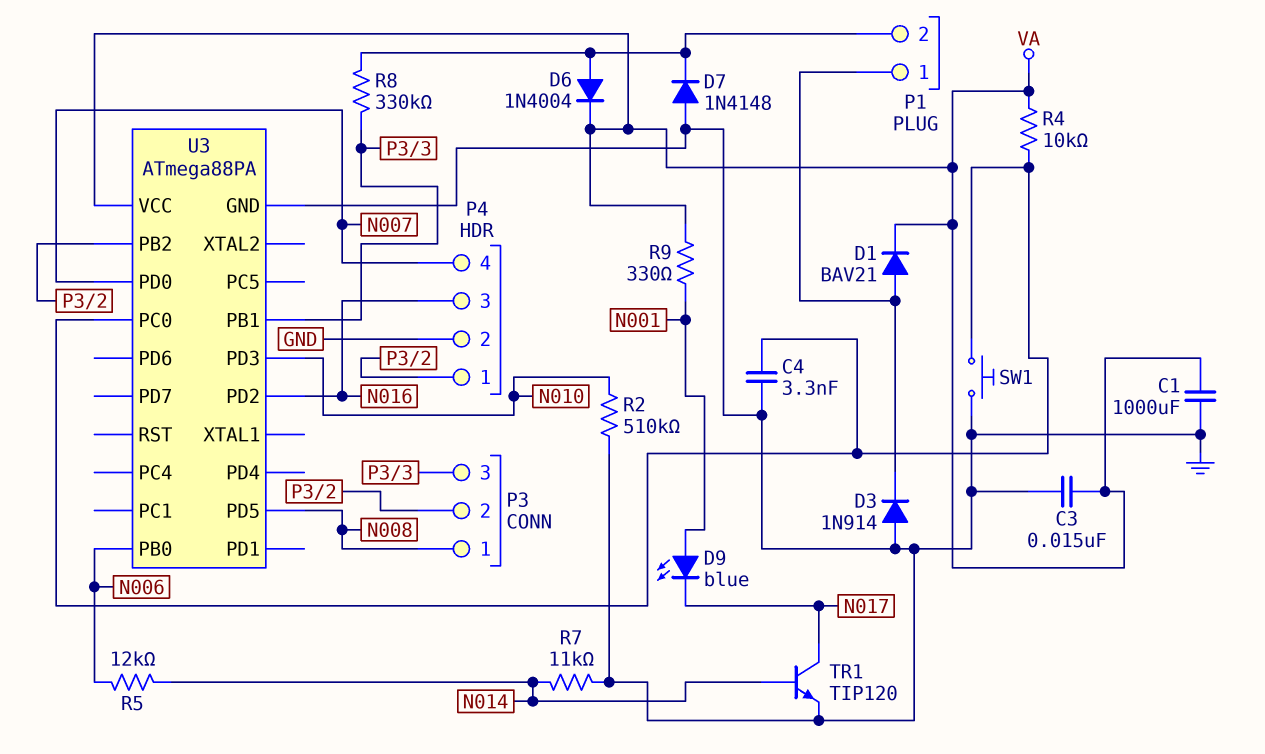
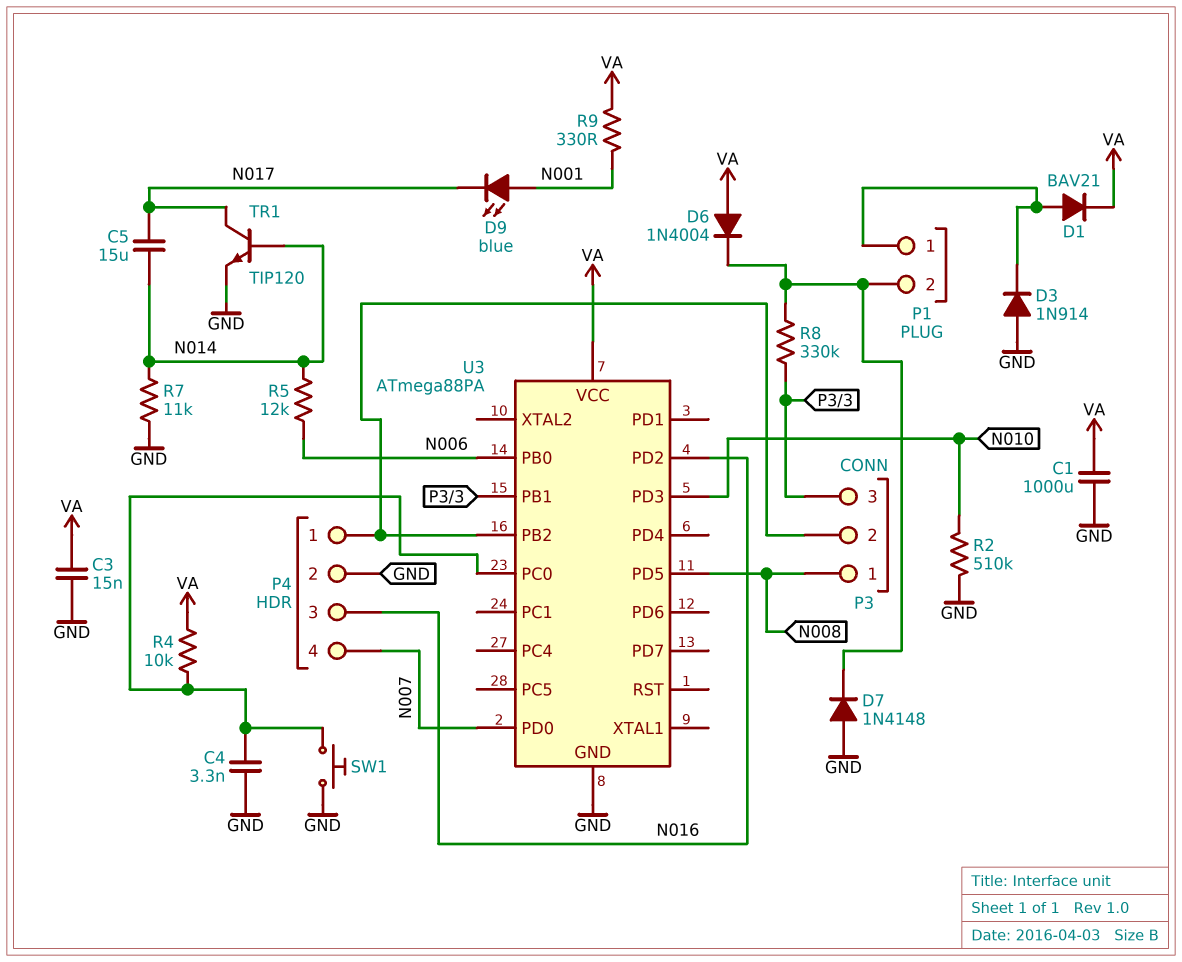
C5: none -> 15uF (N014, N017)
D6: diode 1N4004 (A P1/2, K VA) -> diode 1N4004 (A VA, K P1/2)

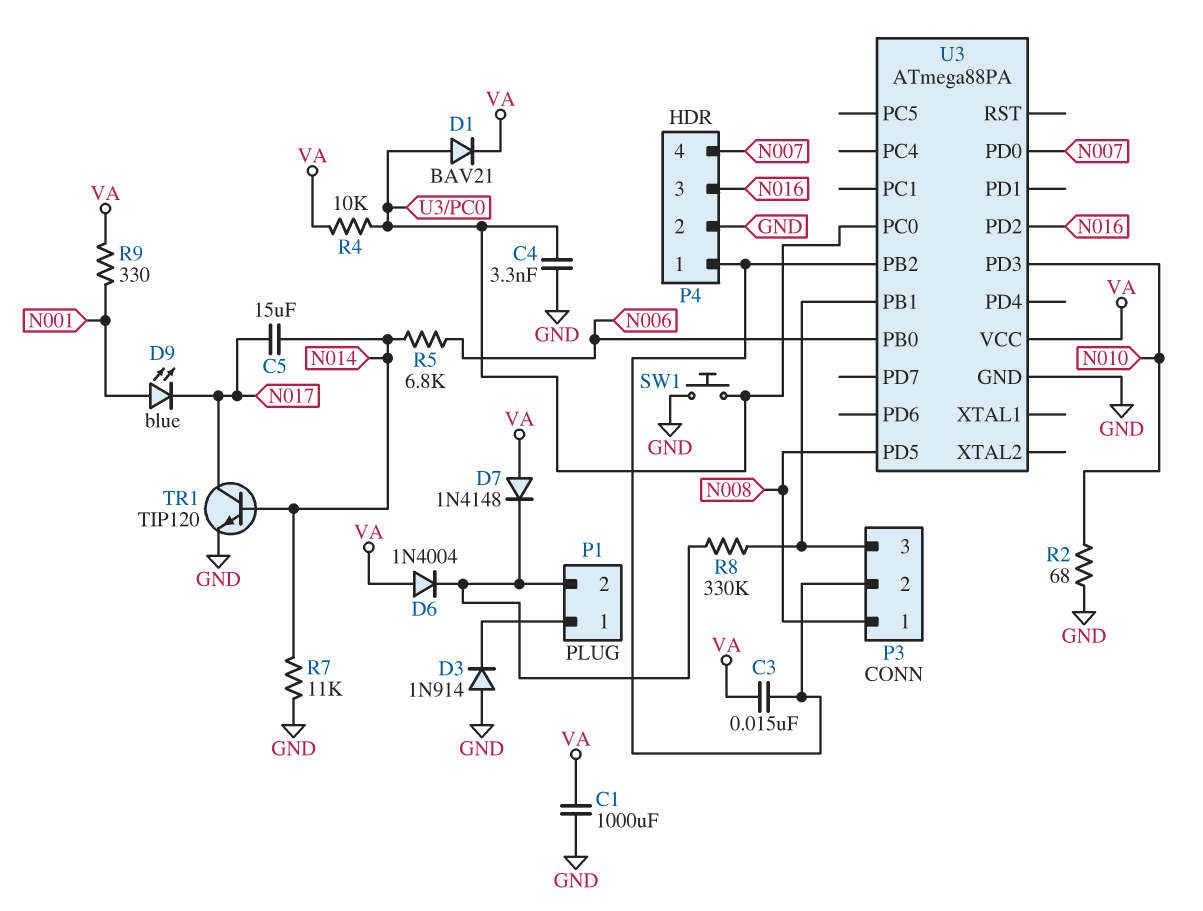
C3: 15nF (GND, VA) -> 15nF (P3/2, VA)
D1: diode BAV21 (A P1/1, K VA) -> diode BAV21 (A U3/PC0, K VA)
D7: diode 1N4148 (A GND, K P1/2) -> diode 1N4148 (A VA, K P1/2)
R2: 510k (GND, N010) -> 68 (GND, N010)
R5: 12k (N006, N014) -> 6.8k (N006, N014)

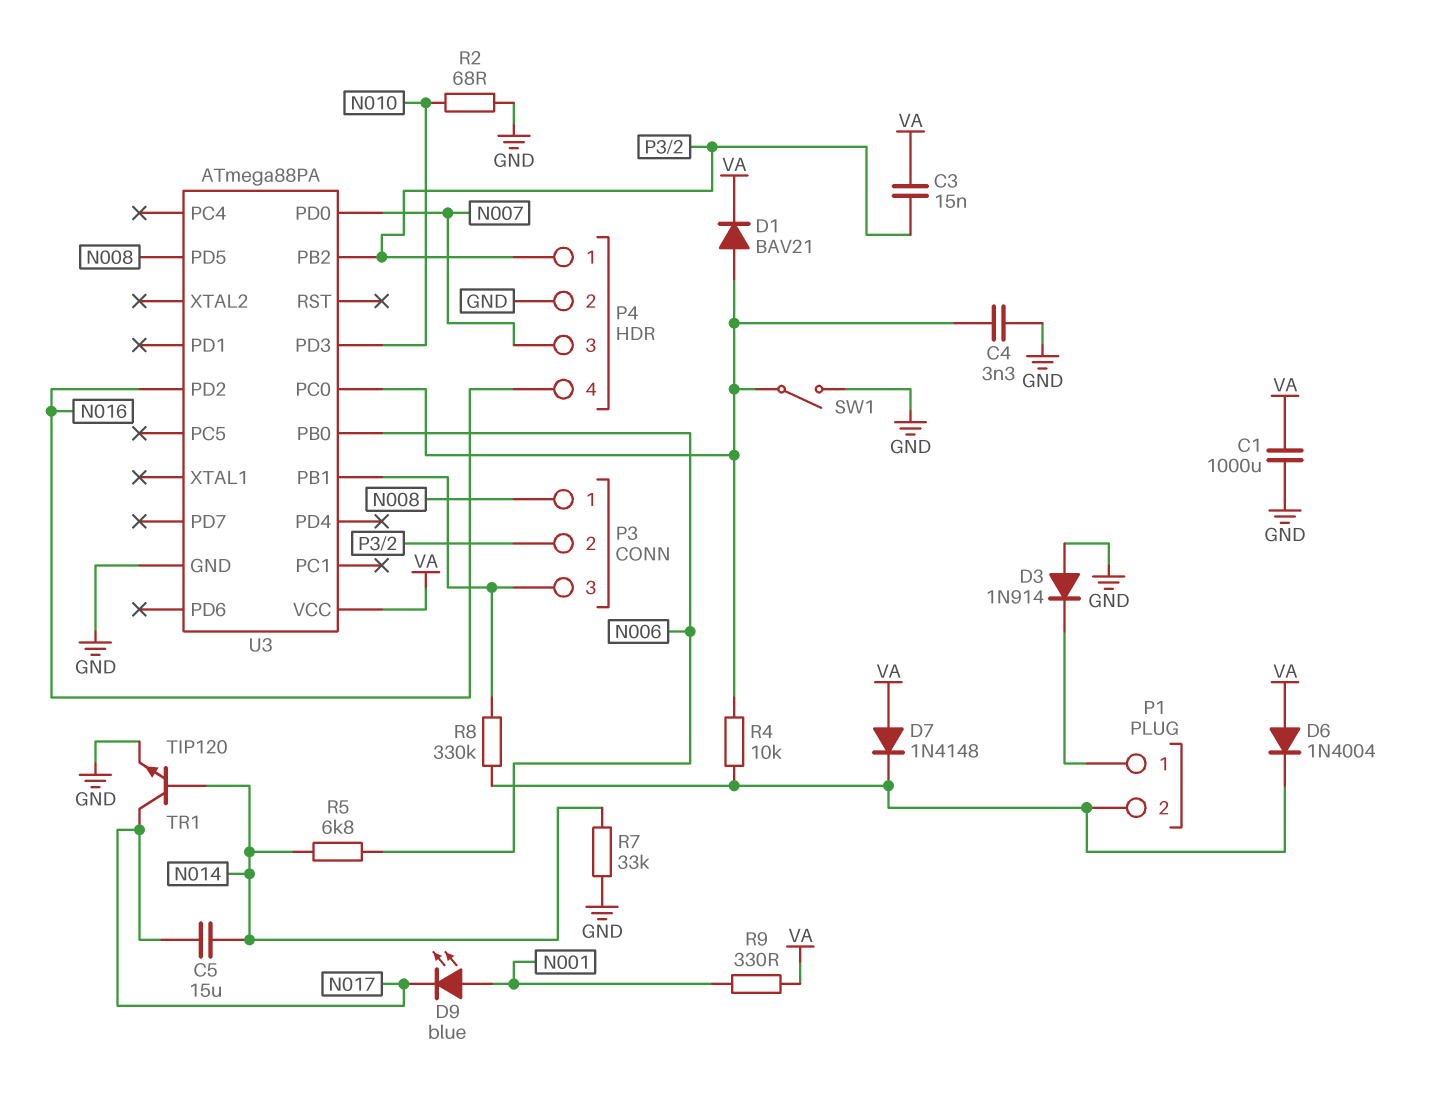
P4 pin 3: N016 -> N007
P4 pin 4: N007 -> N016
R4: 10k (U3/PC0, VA) -> 10k (P1/2, U3/PC0)
R7: 11k (GND, N014) -> 33k (GND, N014)
SW1: button (GND, U3/PC0) -> switch (GND, U3/PC0)

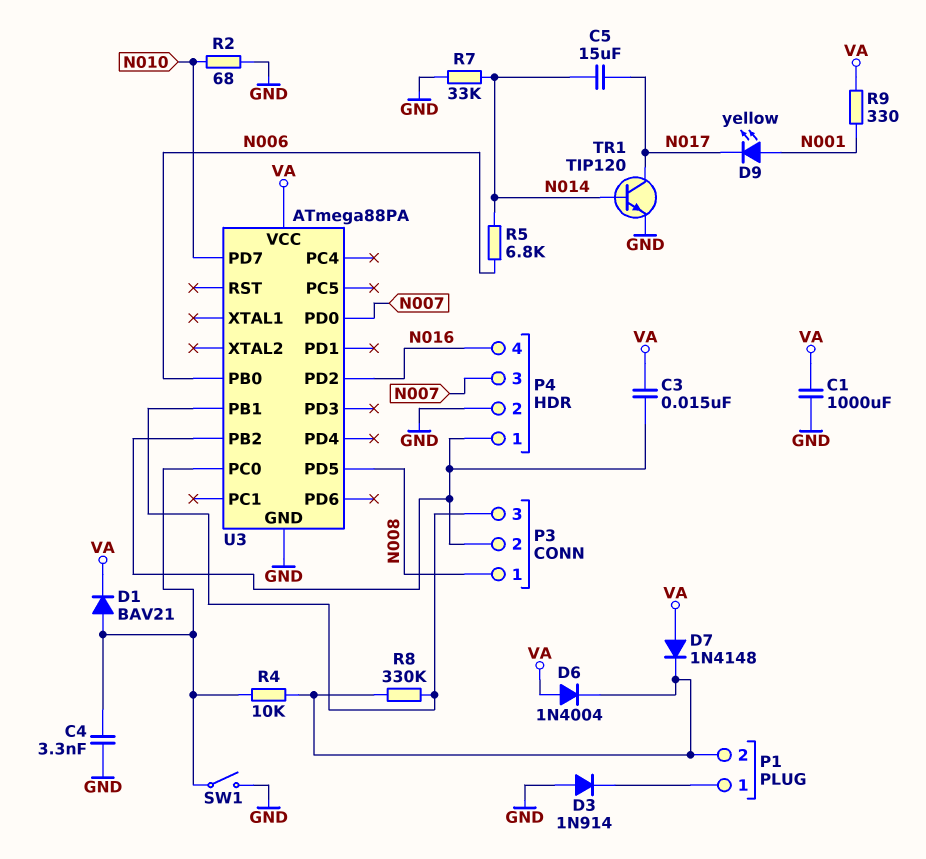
D9: LED blue (A N001, K N017) -> LED yellow (A N001, K N017)
U3 pin PD3: N010 -> none
U3 pin PD7: none -> N010

